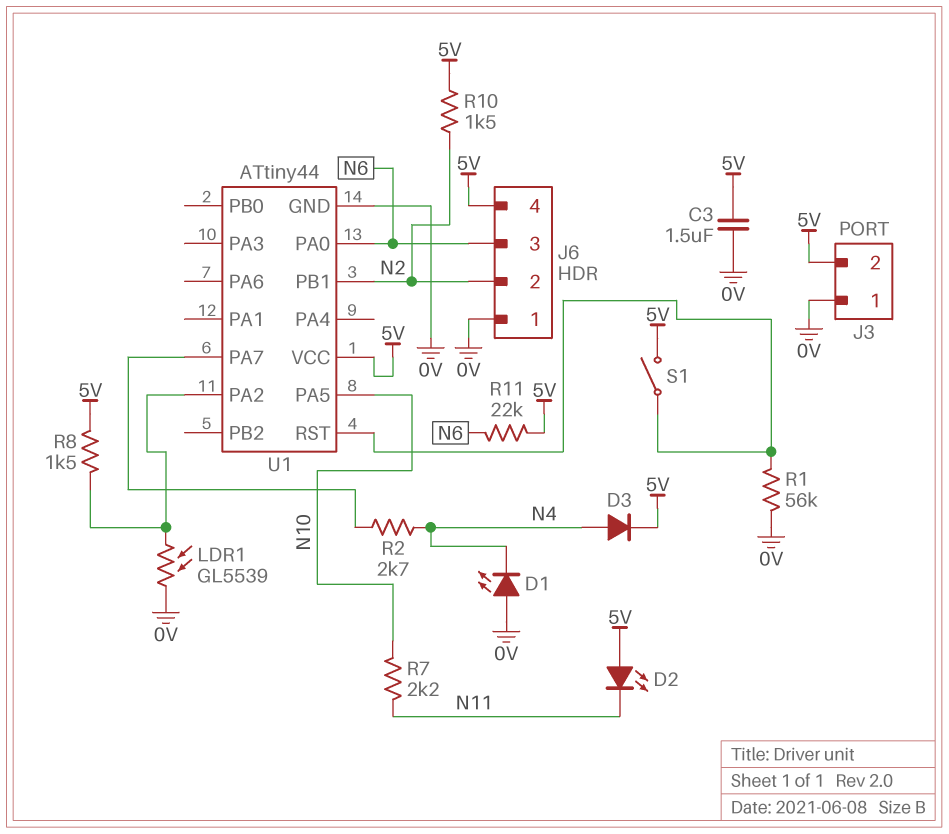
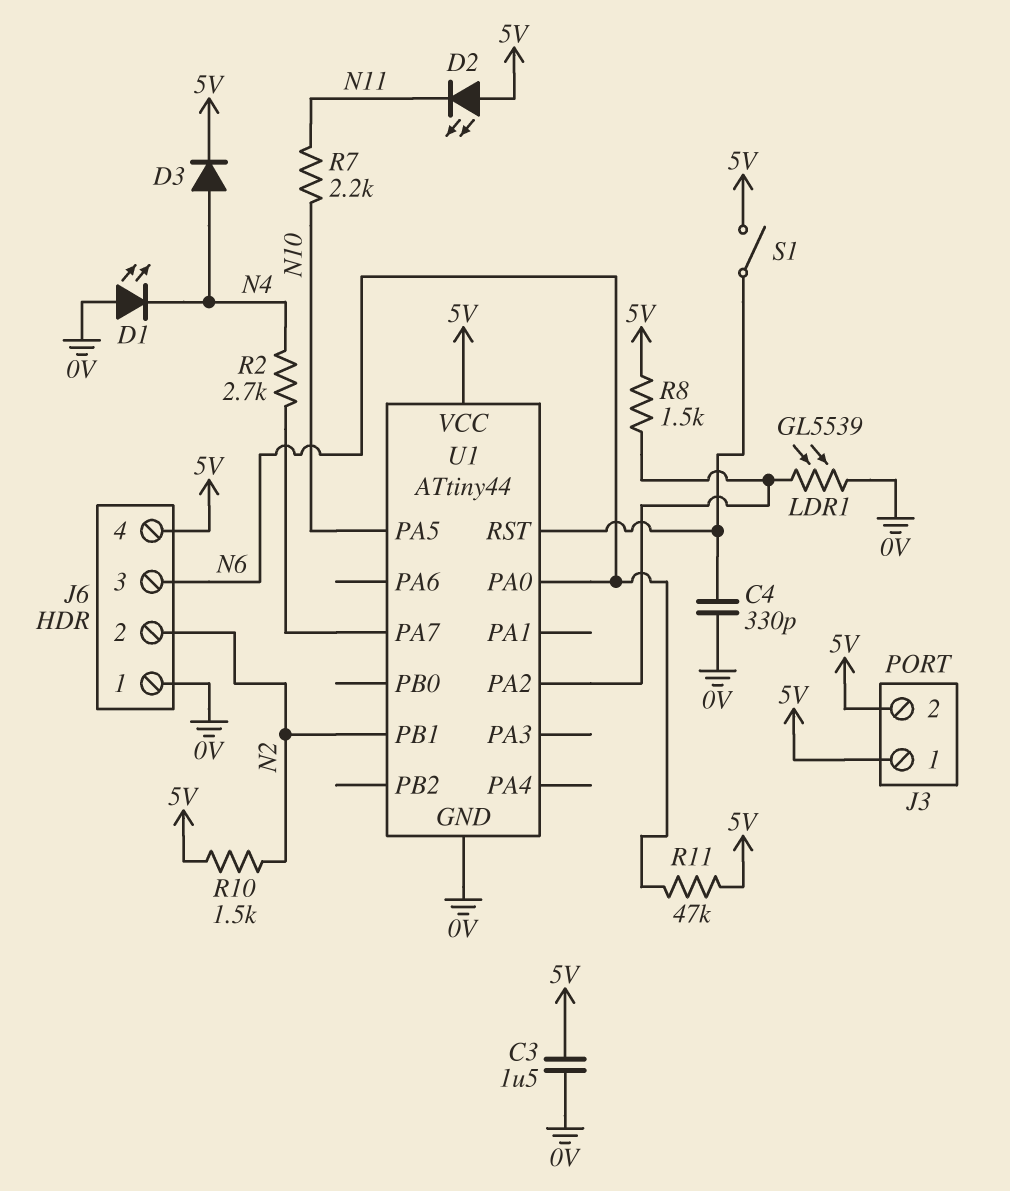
C4: none -> 330pF (0V, U1/RST)
J3 pin 1: 0V -> 5V
R1: 56k (0V, U1/RST) -> none
R11: 22k (5V, N6) -> 47k (5V, N6)

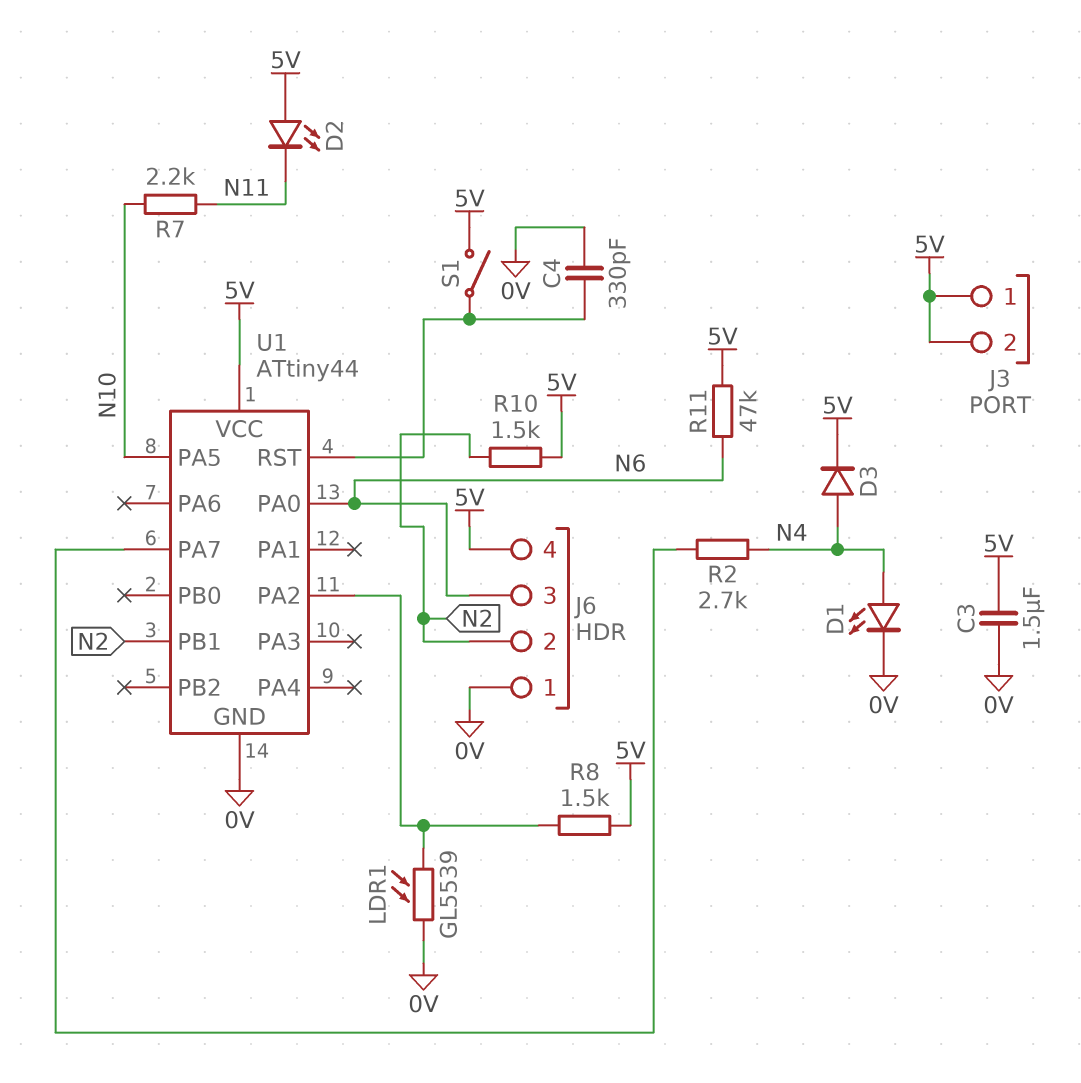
D1: LED (A 0V, K N4) -> LED (A N4, K 0V)

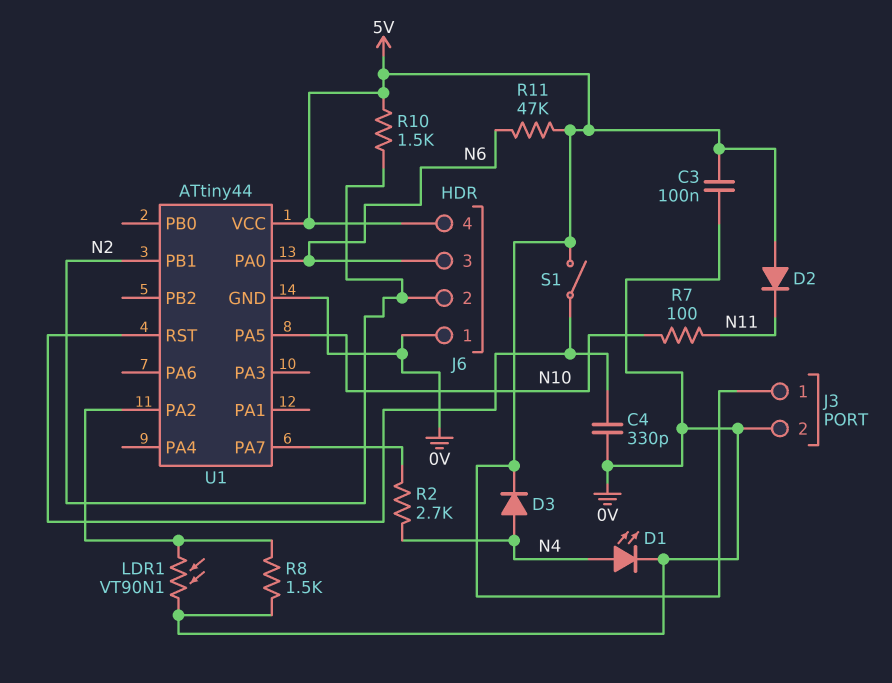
C3: 1.5uF (0V, 5V) -> 100nF (0V, 5V)
D2: LED (A 5V, K N11) -> diode (A 5V, K N11)
J3 pin 2: 5V -> 0V
LDR1: GL5539 (0V, U1/PA2) -> VT90N1 (0V, U1/PA2)
R7: 2.2k (N10, N11) -> 100 (N10, N11)
R8: 1.5k (5V, U1/PA2) -> 1.5k (0V, U1/PA2)

